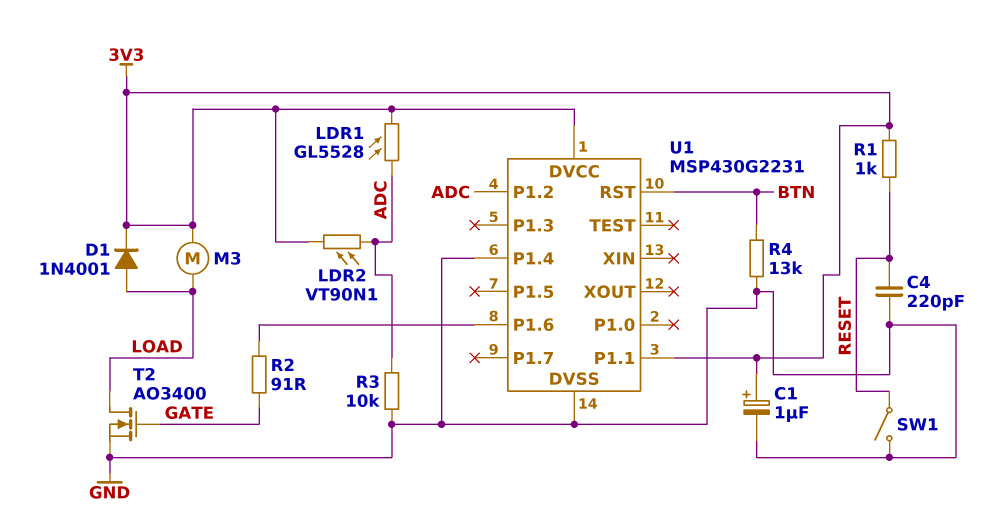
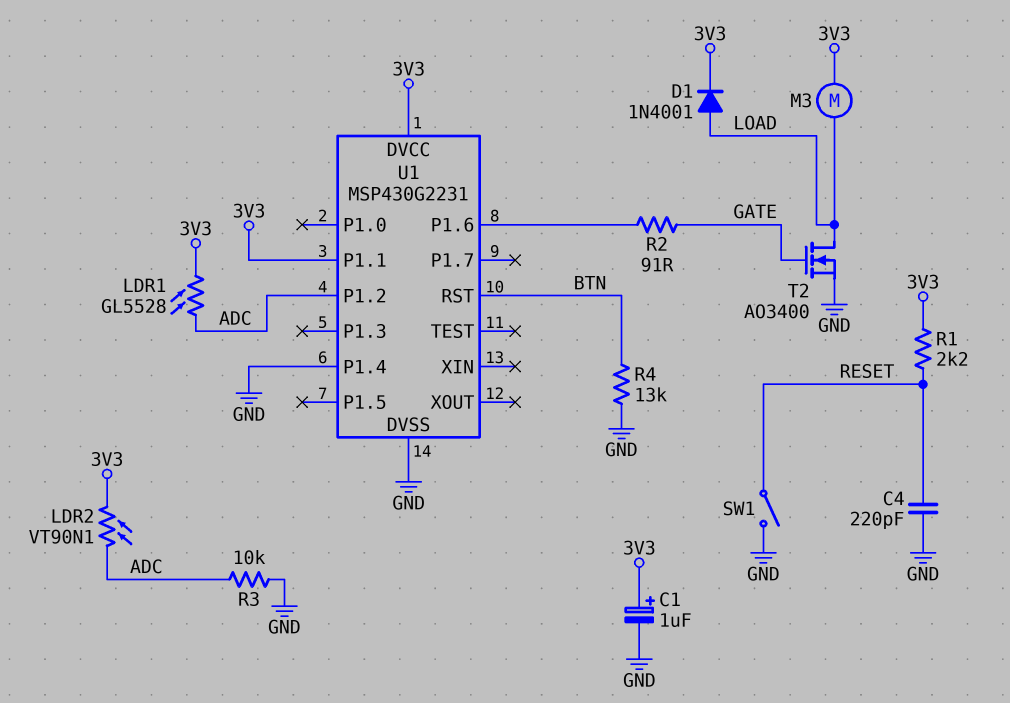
R1: 1k (3V3, RESET) -> 2.2k (3V3, RESET)

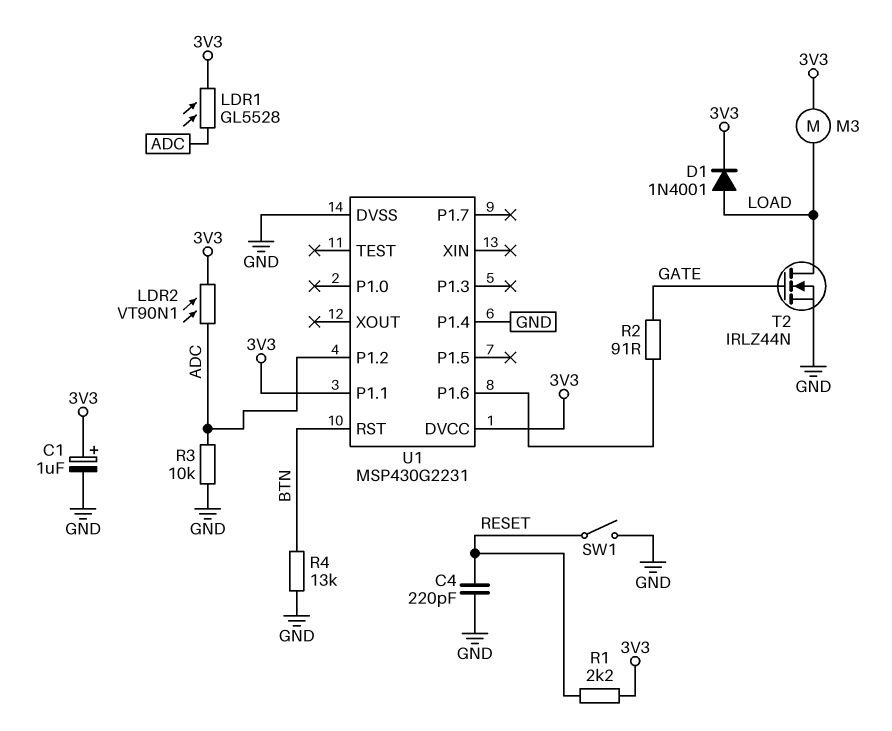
T2: NMOS AO3400 (G GATE, D LOAD, S GND) -> NMOS IRLZ44N (G GATE, D LOAD, S GND)

